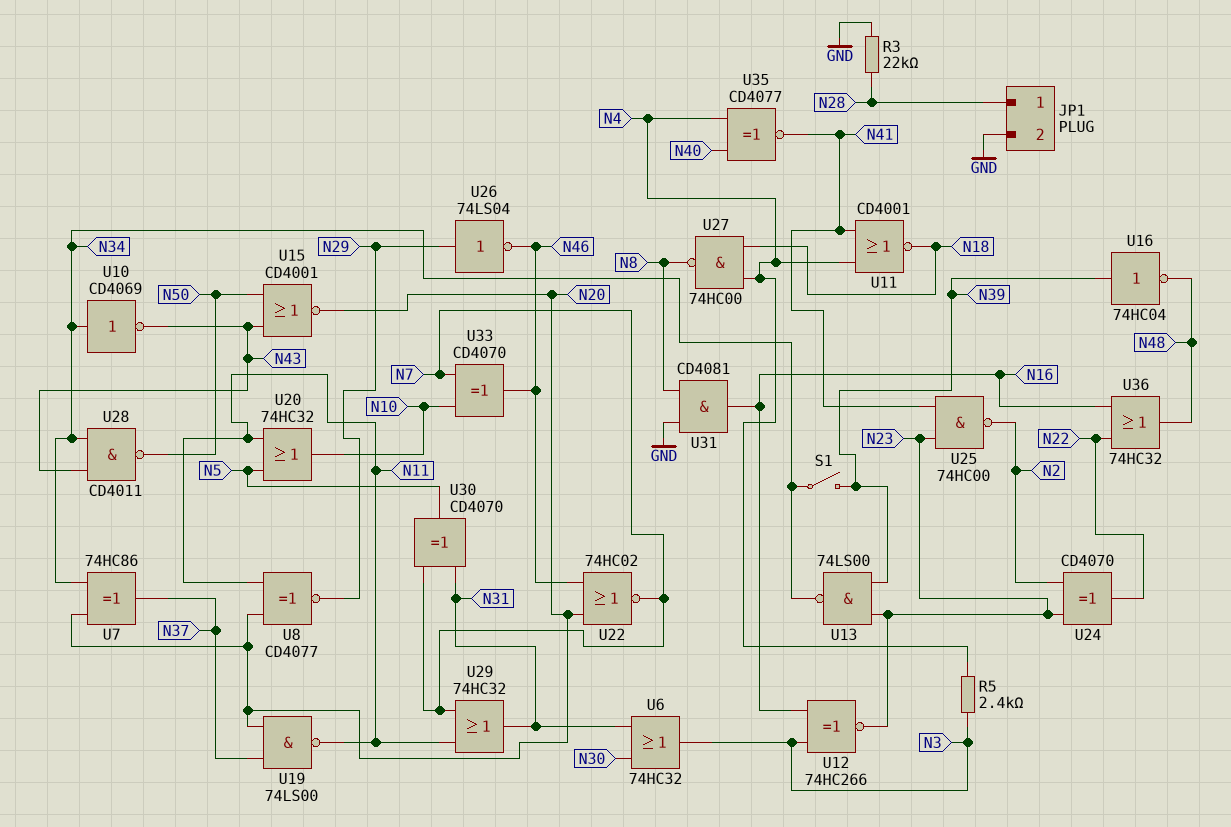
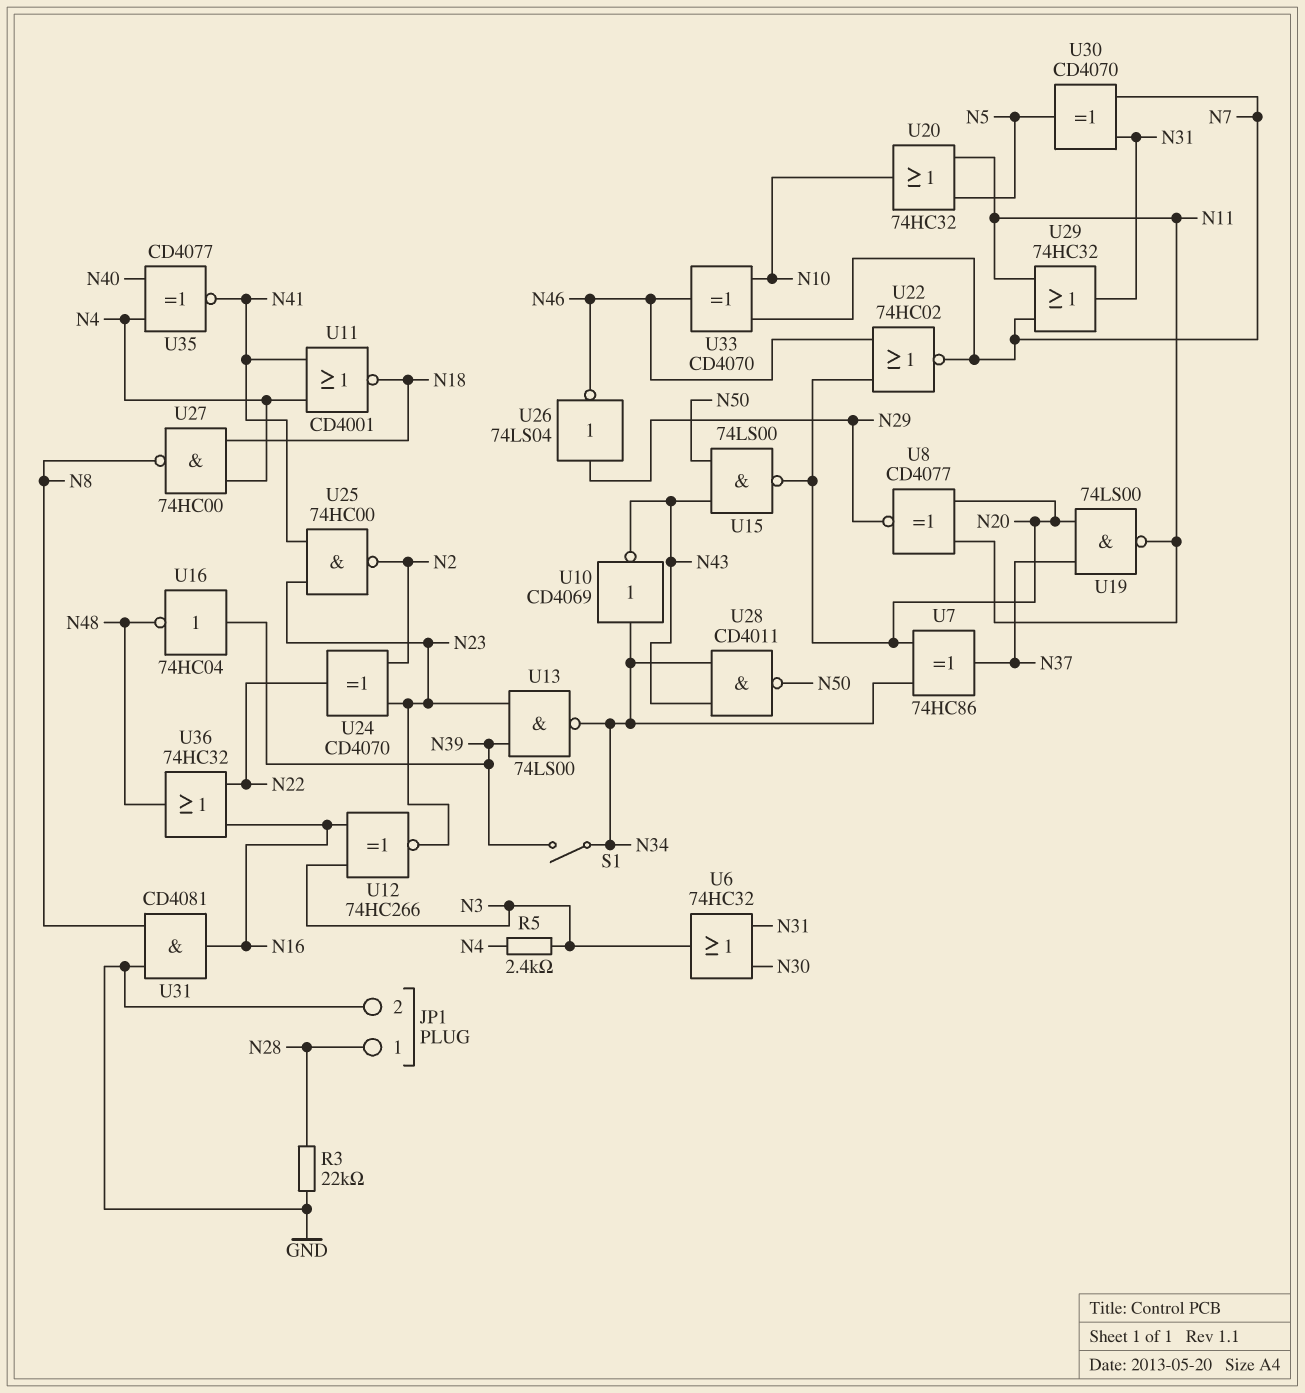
U15: NOR CD4001 (in N43, in N50, out N20) -> NAND 74LS00 (in N43, in N50, out N20)

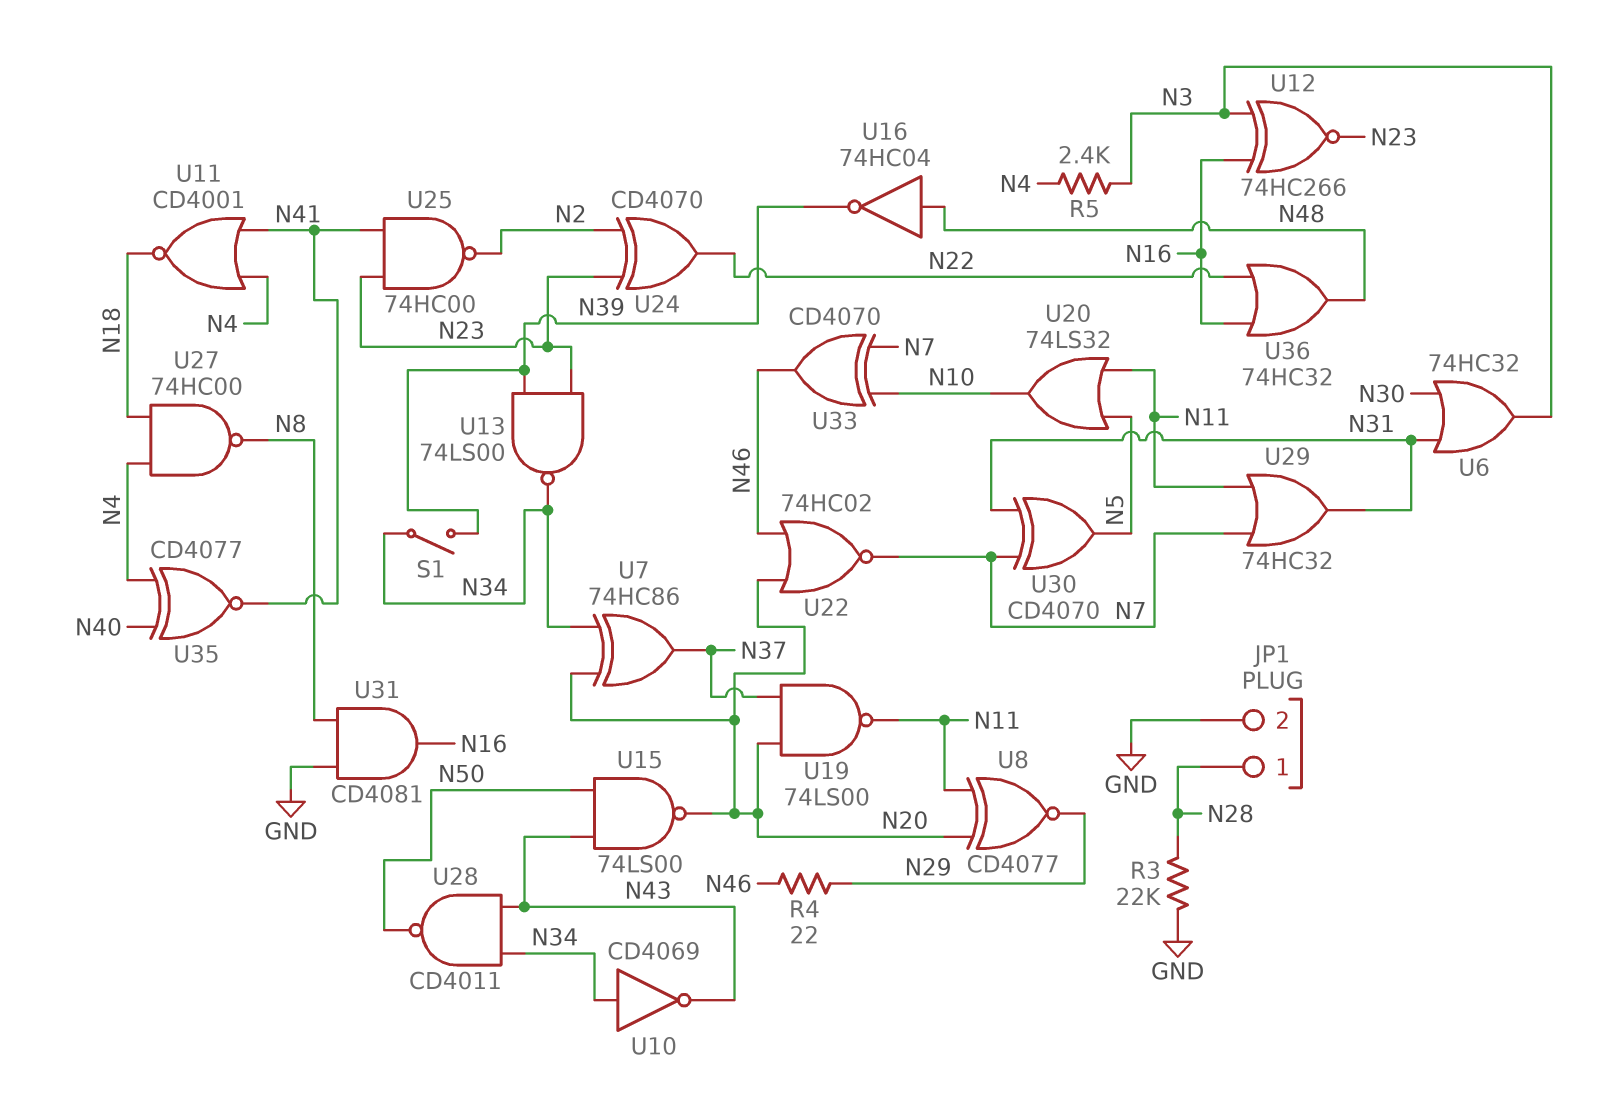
R4: none -> 22 (N29, N46)
U16: NOT 74HC04 (in N39, out N48) -> NOT 74HC04 (in N48, out N39)
U20: OR 74HC32 (in N5, in N11, out N10) -> OR 74LS32 (in N5, in N11, out N10)
U26: NOT 74LS04 (in N29, out N46) -> none

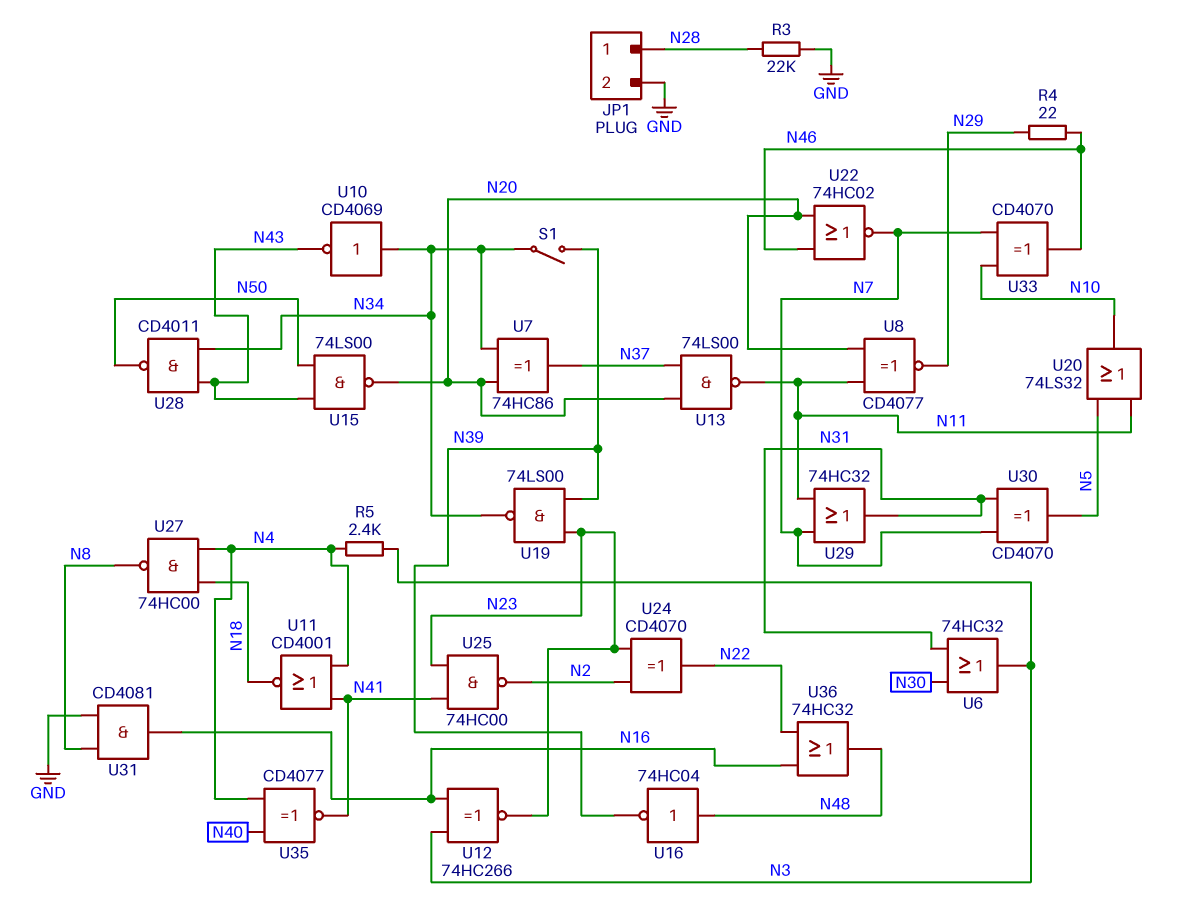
U13: NAND 74LS00 (in N23, in N39, out N34) -> NAND 74LS00 (in N20, in N37, out N11)
U19: NAND 74LS00 (in N20, in N37, out N11) -> NAND 74LS00 (in N23, in N39, out N34)

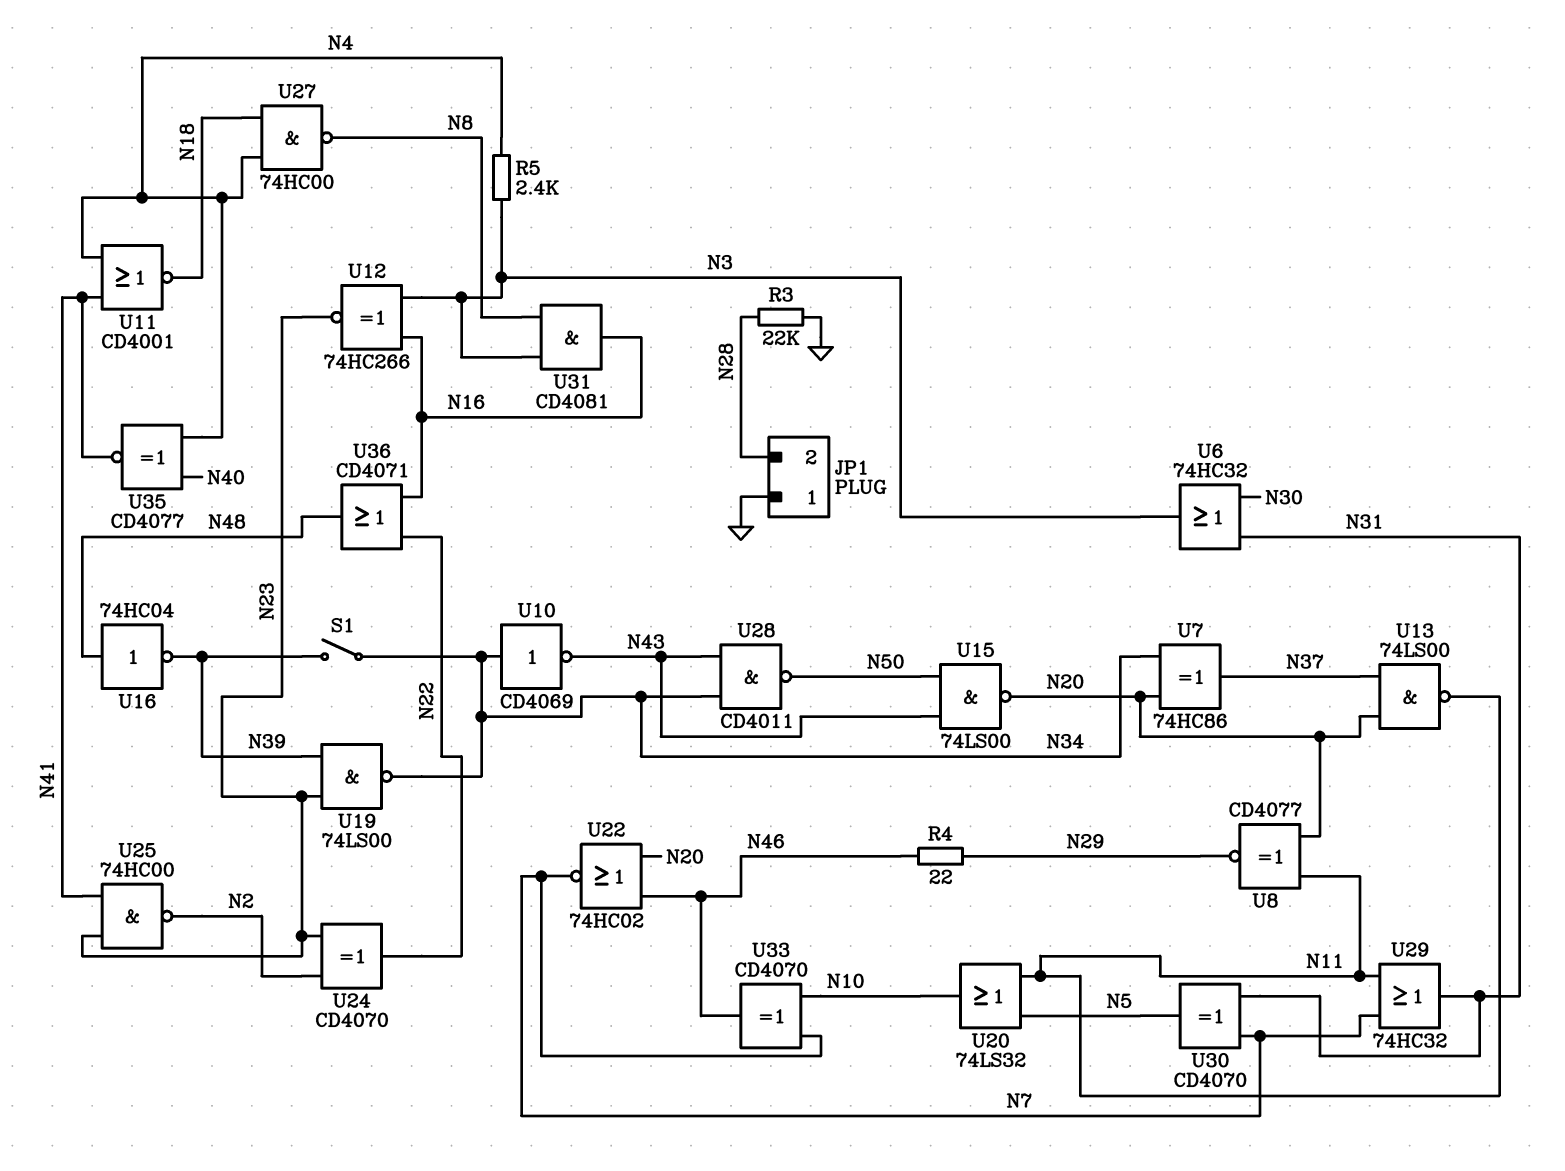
JP1 pin 1: N28 -> GND
JP1 pin 2: GND -> N28
U31: AND CD4081 (in GND, in N8, out N16) -> AND CD4081 (in N3, in N8, out N16)
U36: OR 74HC32 (in N16, in N22, out N48) -> OR CD4071 (in N16, in N22, out N48)

